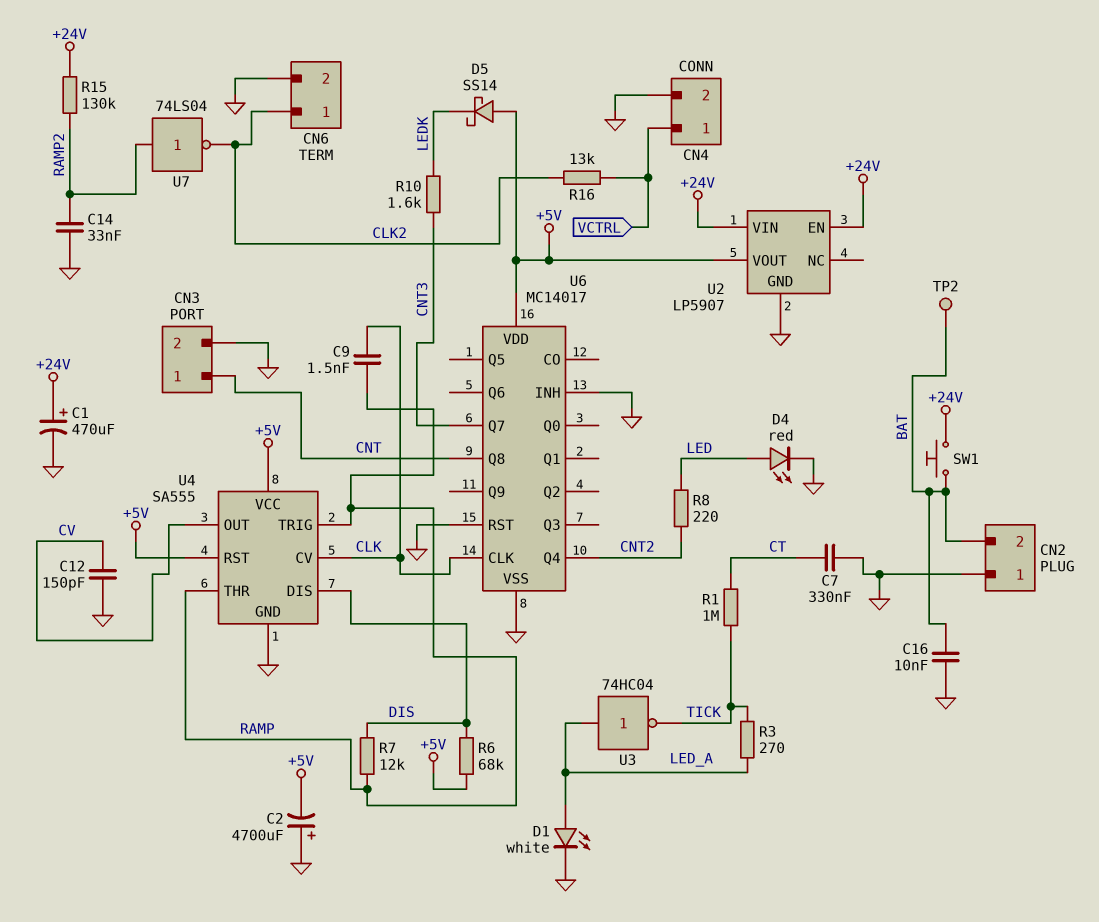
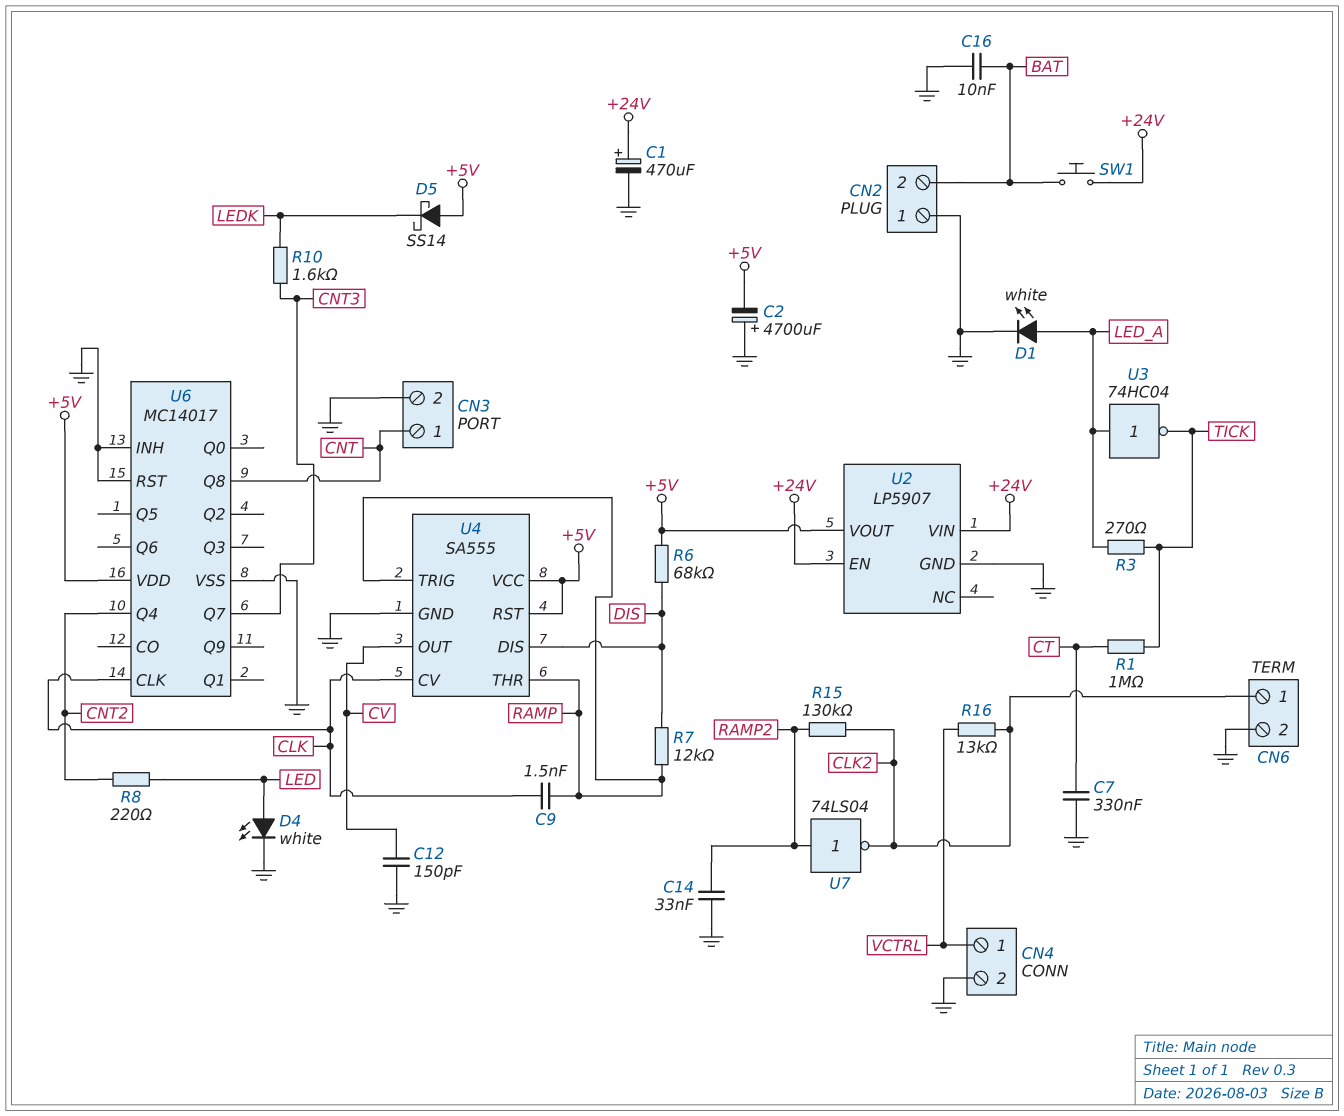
D4: LED red (A LED, K GND) -> LED white (A LED, K GND)
R15: 130k (+24V, RAMP2) -> 130k (CLK2, RAMP2)
TP2: test point (BAT) -> none

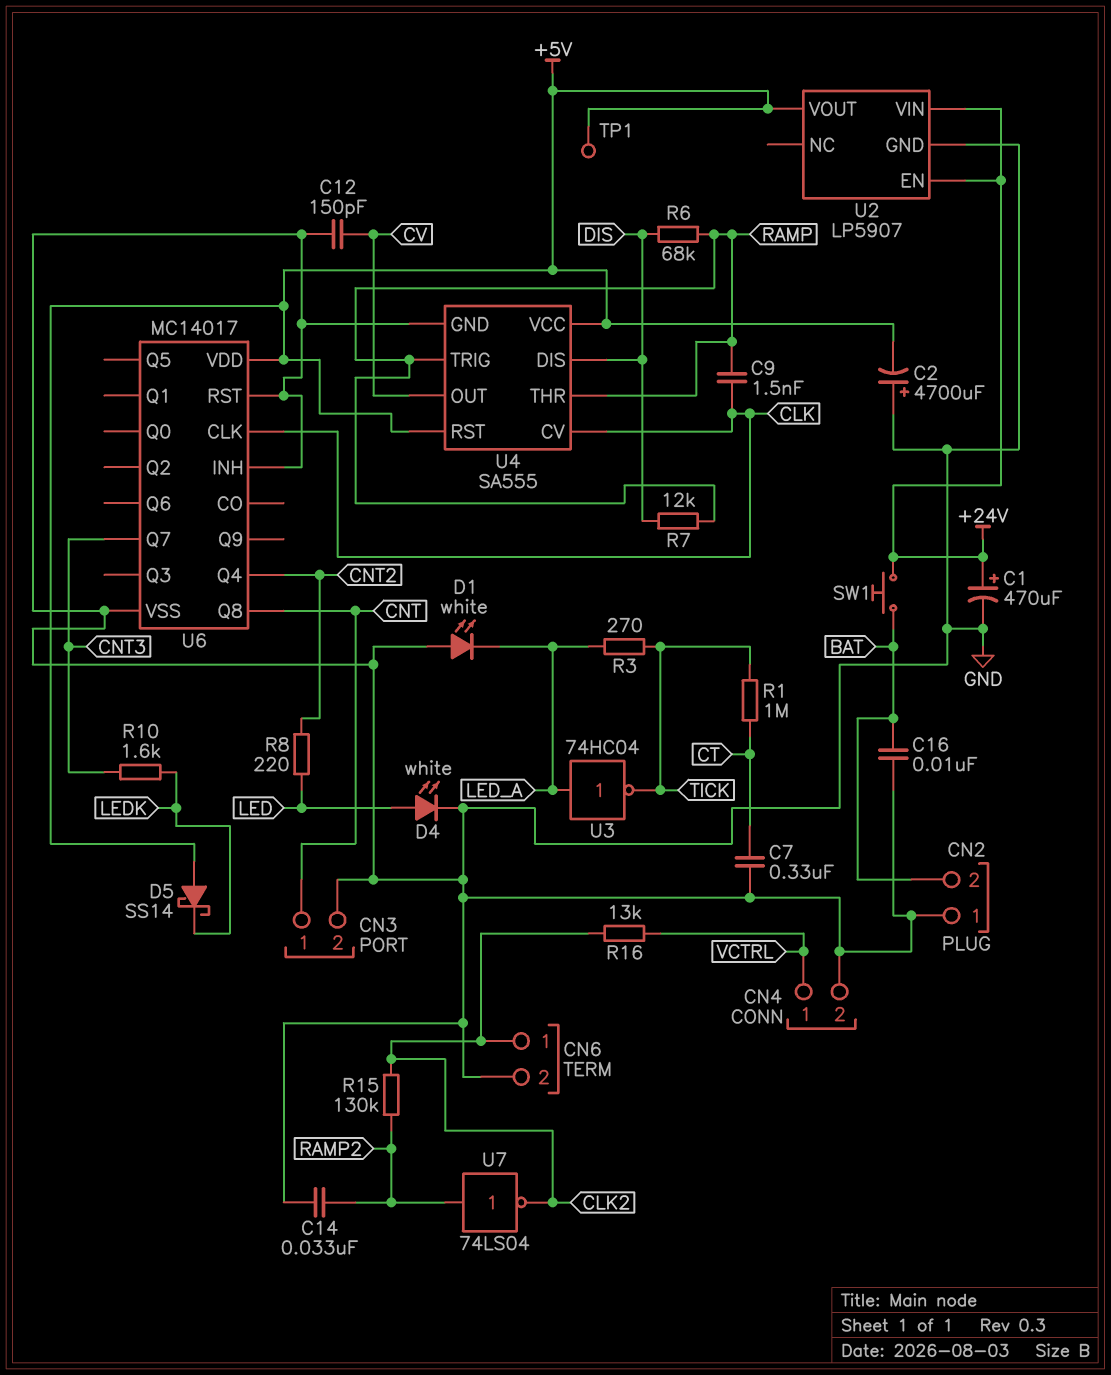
D1: LED white (A LED_A, K GND) -> LED white (A GND, K LED_A)
R6: 68k (+5V, DIS) -> 68k (DIS, RAMP)
TP1: none -> test point (+5V)

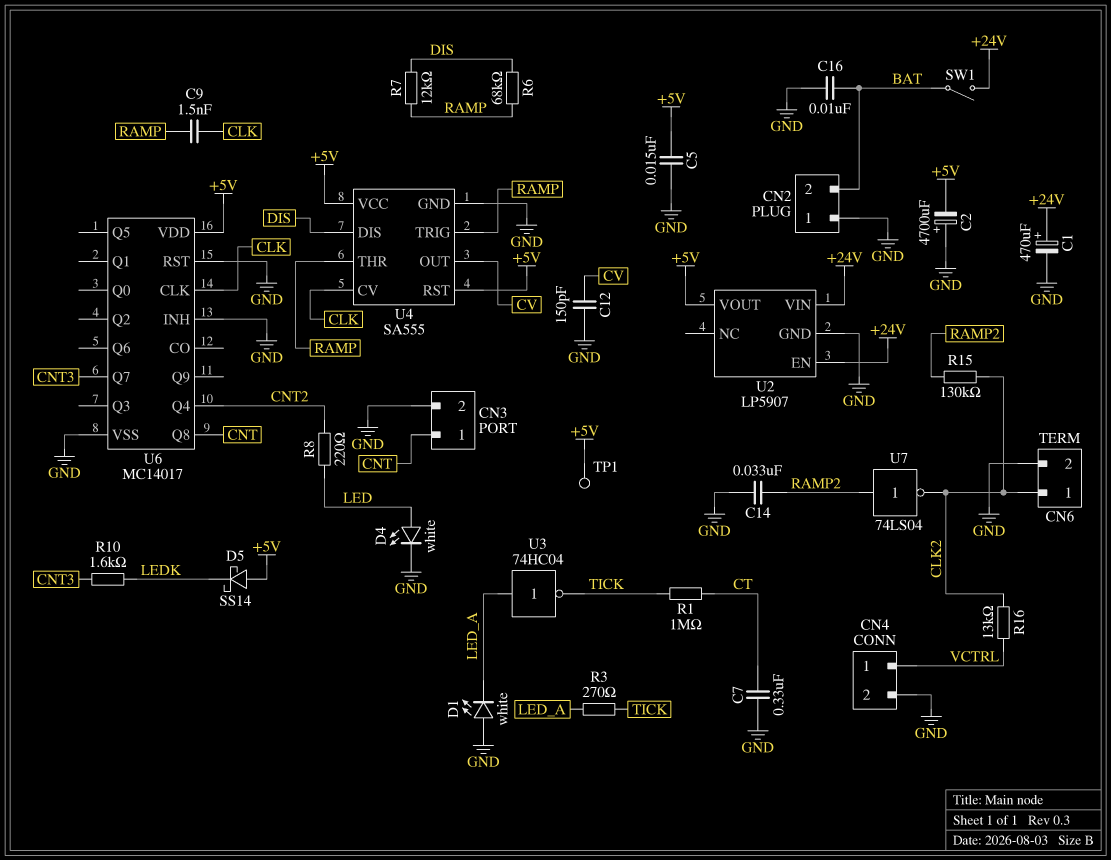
C5: none -> 15nF (+5V, GND)
SW1: button (+24V, BAT) -> switch (+24V, BAT)

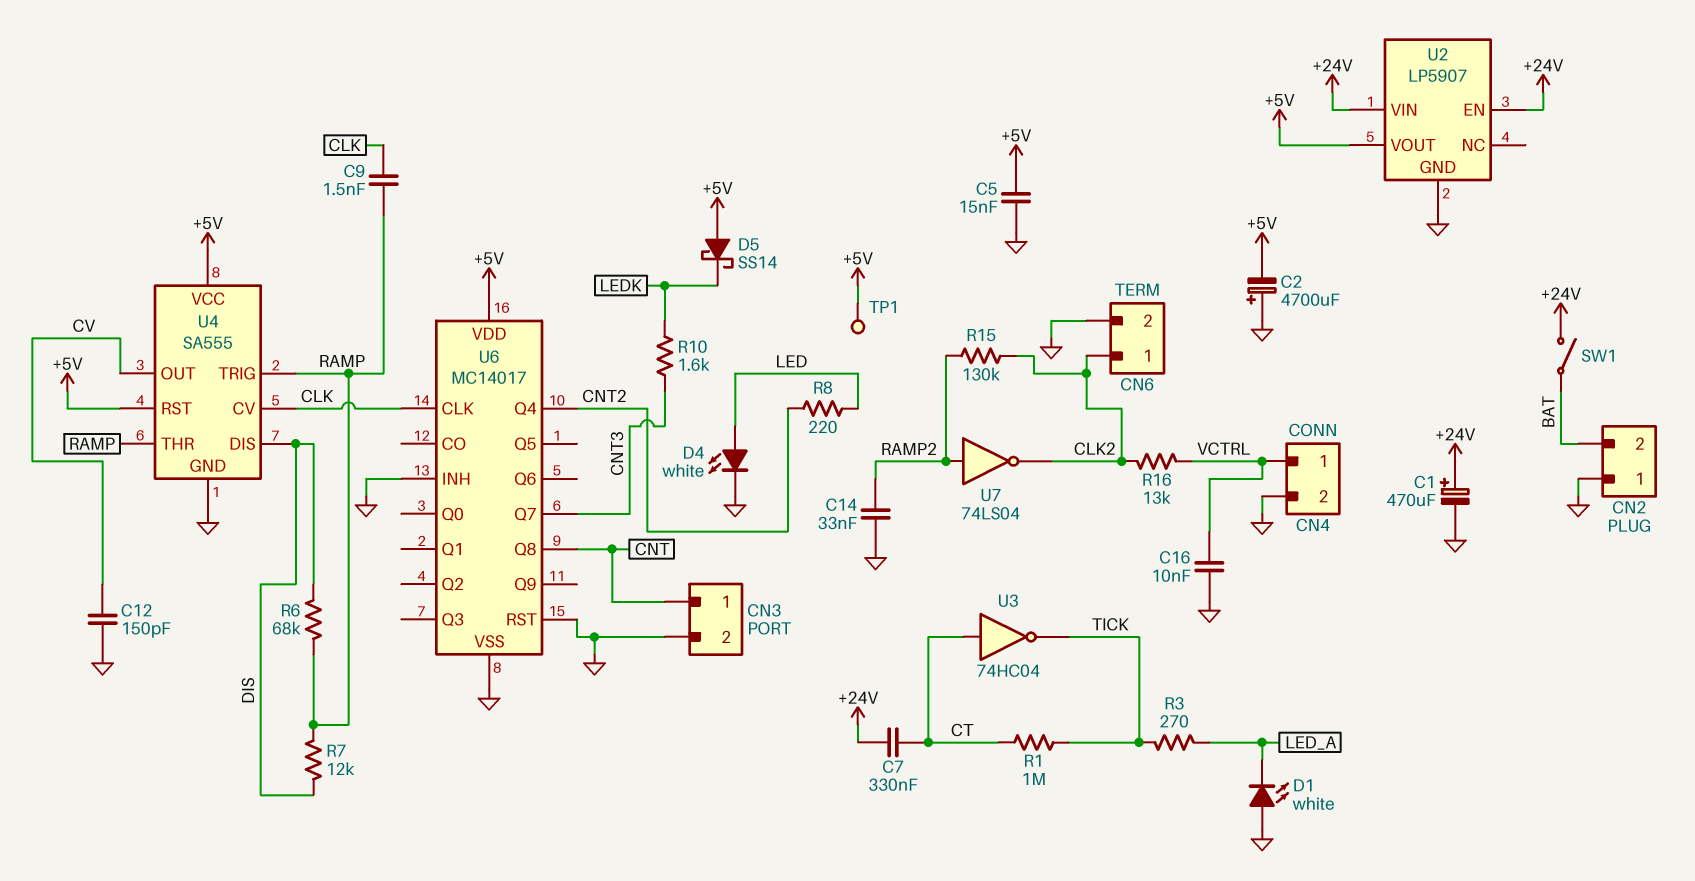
C7: 330nF (CT, GND) -> 330nF (+24V, CT)
C16: 10nF (BAT, GND) -> 10nF (GND, VCTRL)
U3: NOT 74HC04 (in LED_A, out TICK) -> NOT 74HC04 (in CT, out TICK)

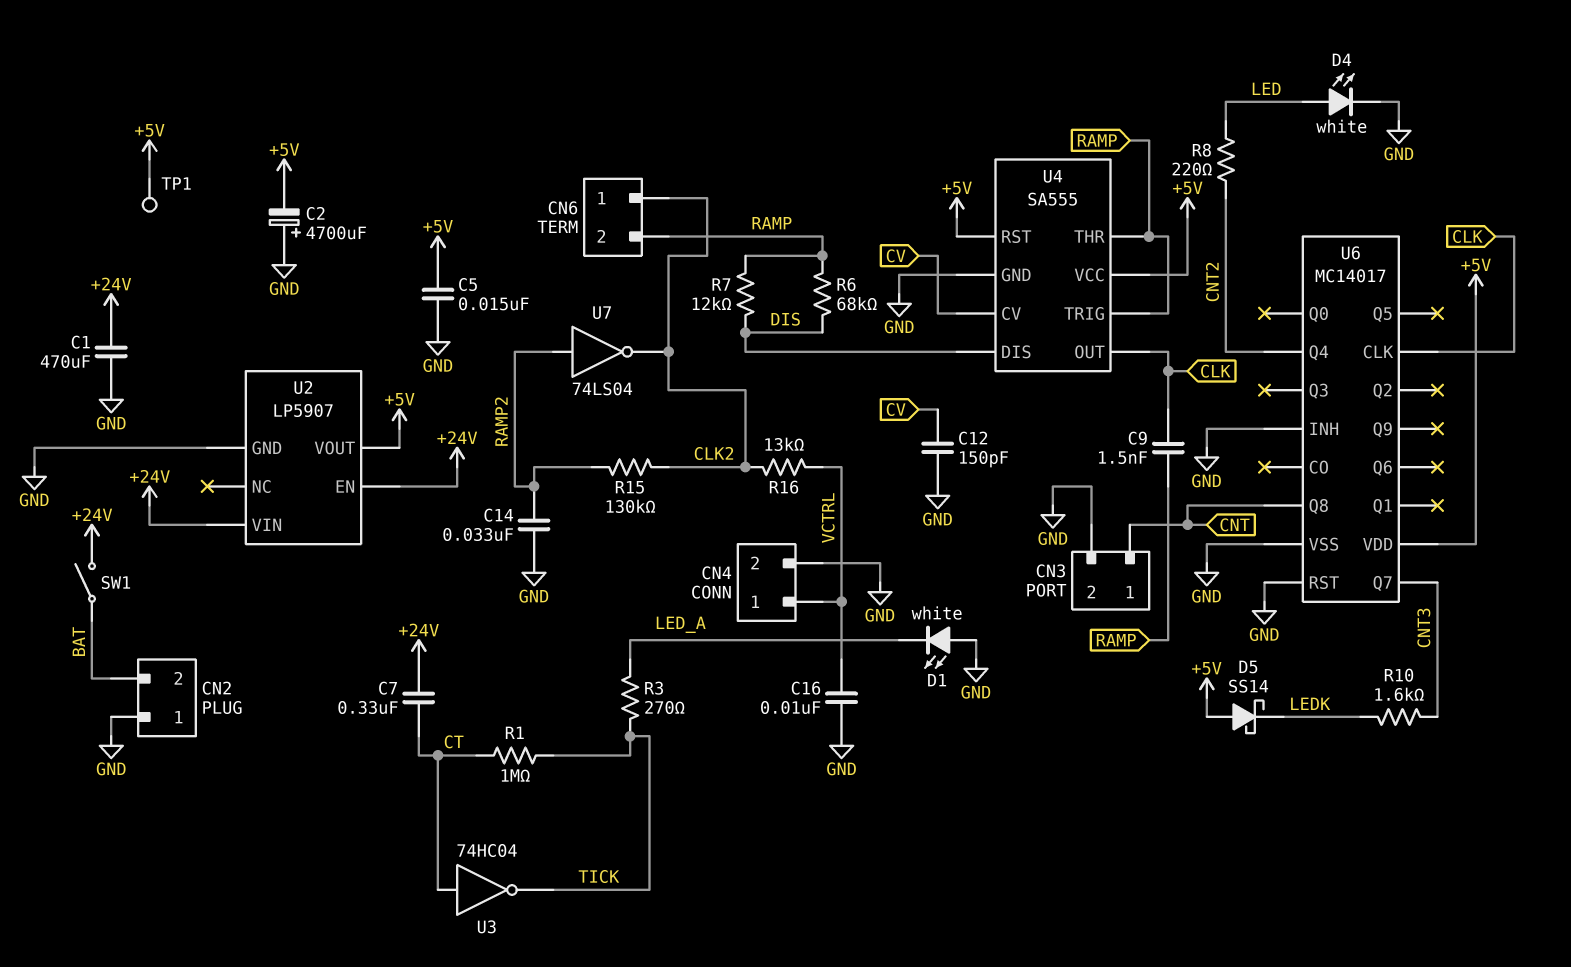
C1: 470uF (plus +24V, minus GND) -> 470uF (+24V, GND)
CN6 pin 2: GND -> RAMP
U4 pin CV: CLK -> CV
U4 pin OUT: CV -> CLK

